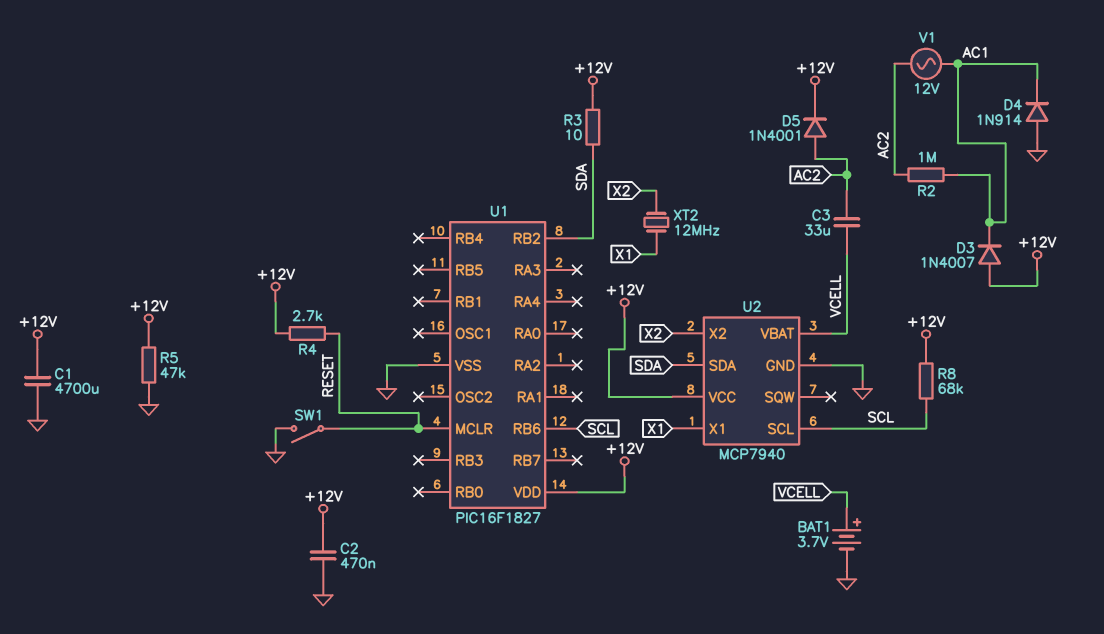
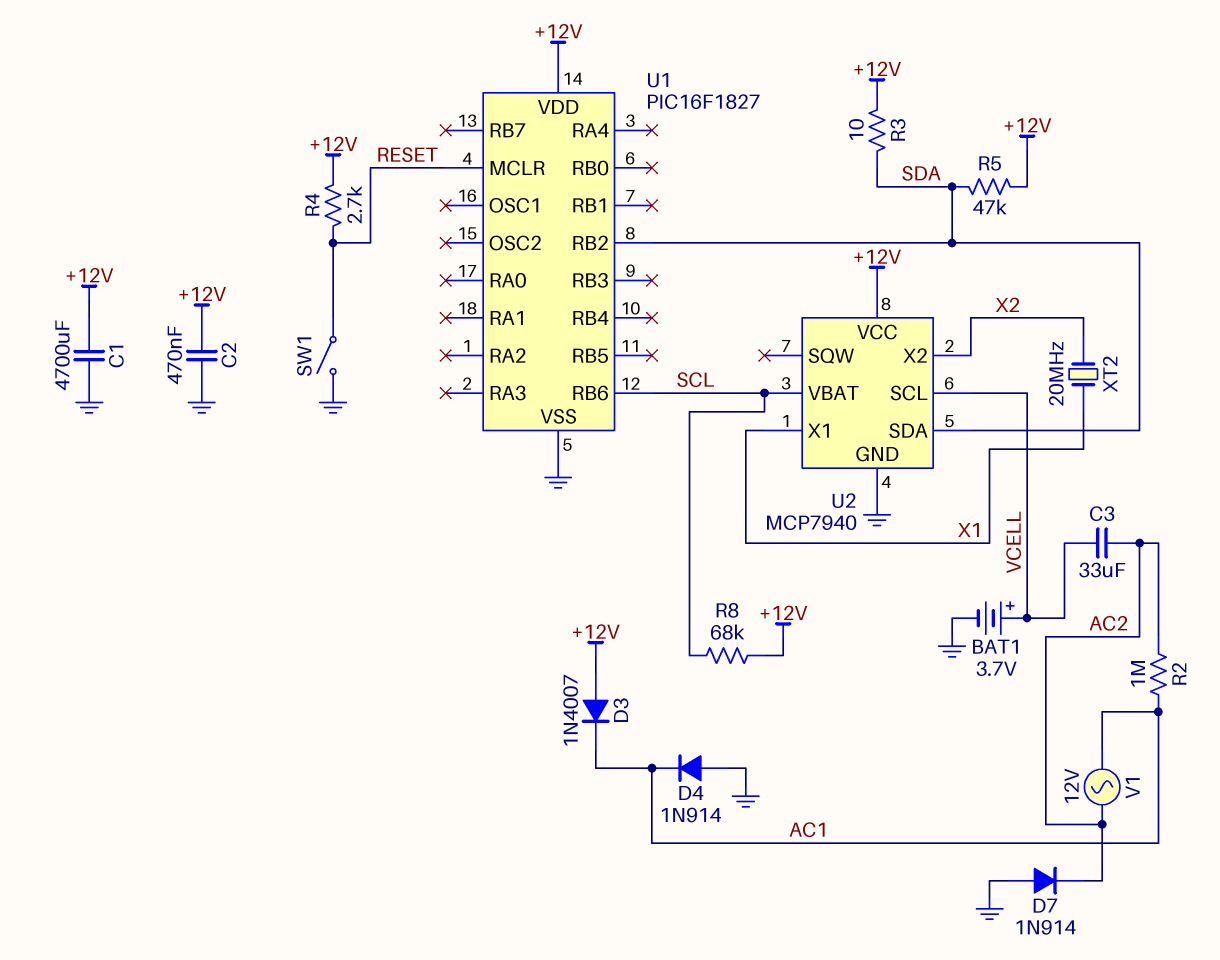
D5: diode 1N4001 (A AC2, K +12V) -> none
D7: none -> diode 1N914 (A GND, K AC2)
R5: 47k (+12V, GND) -> 47k (+12V, SDA)
U2 pin SCL: SCL -> VCELL
U2 pin VBAT: VCELL -> SCL
XT2: 12MHz (X1, X2) -> 20MHz (X1, X2)

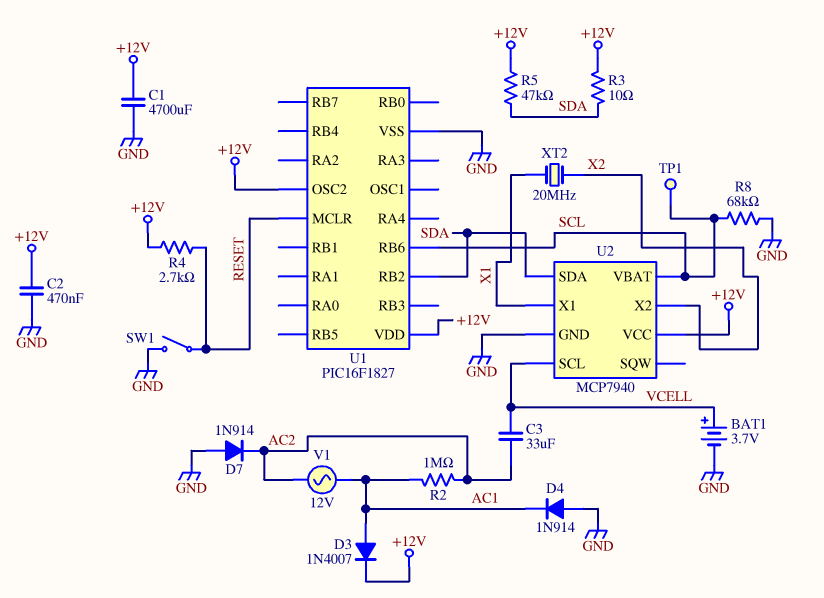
D3: diode 1N4007 (A +12V, K AC1) -> diode 1N4007 (A AC1, K +12V)
R8: 68k (+12V, SCL) -> 68k (GND, SCL)
TP1: none -> test point (SCL)
U1 pin OSC2: none -> +12V

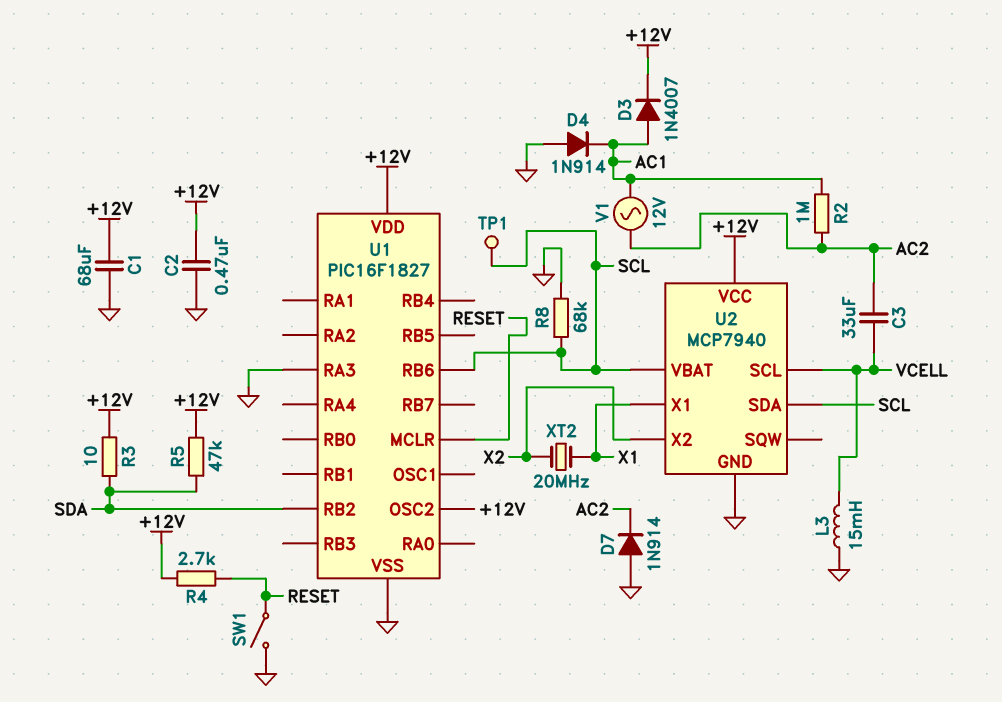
BAT1: 3.7V (plus VCELL, minus GND) -> none
C1: 4700uF (+12V, GND) -> 68uF (+12V, GND)
L3: none -> 15mH (GND, VCELL)
U1 pin RA3: none -> GND
U2 pin SDA: SDA -> SCL

